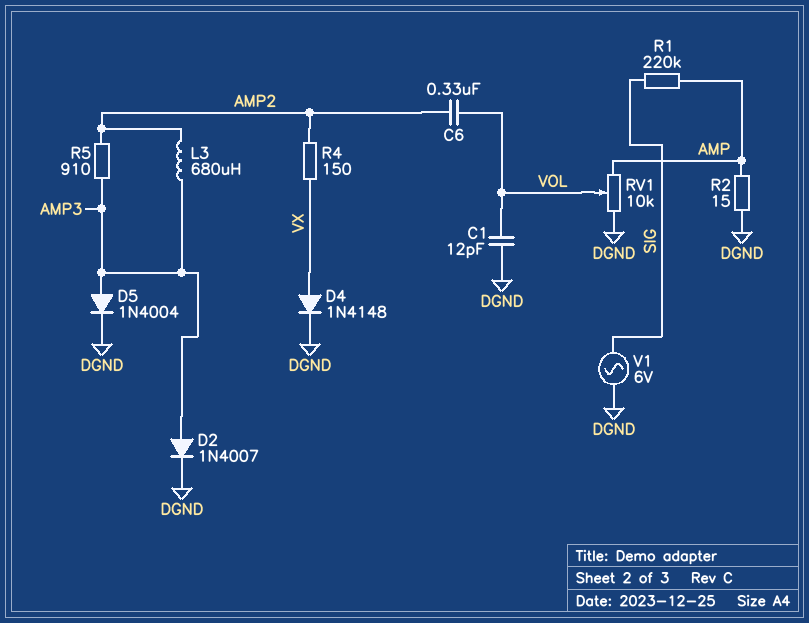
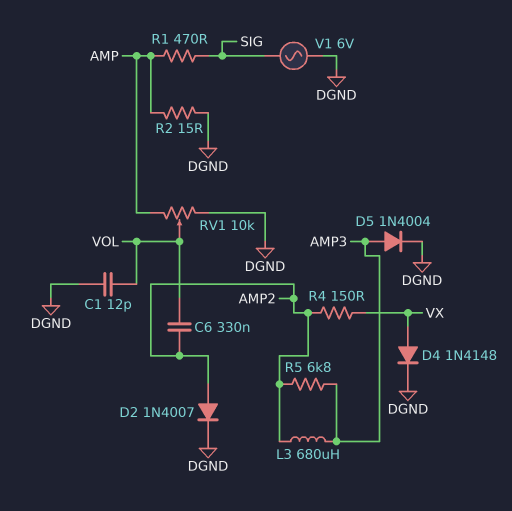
D2: diode 1N4007 (A AMP3, K DGND) -> diode 1N4007 (A AMP2, K DGND)
R1: 220k (AMP, SIG) -> 470 (AMP, SIG)
R5: 910 (AMP2, AMP3) -> 6.8k (AMP2, AMP3)

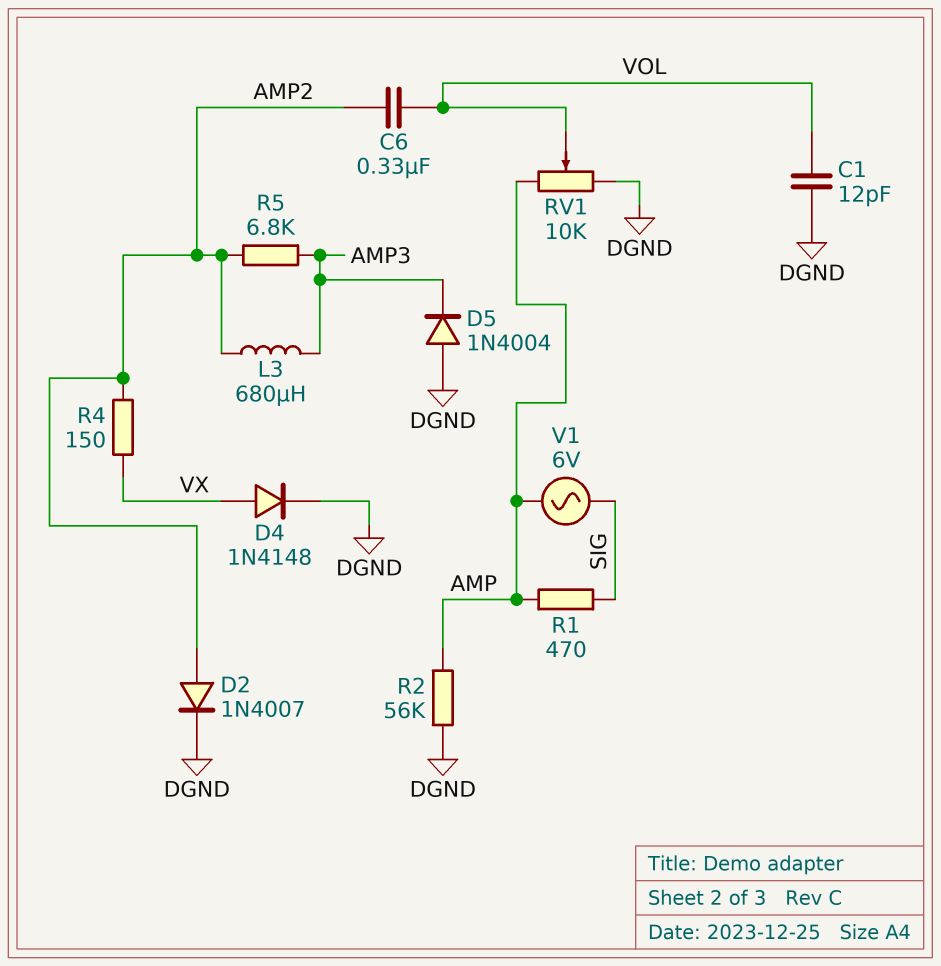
D5: diode 1N4004 (A AMP3, K DGND) -> diode 1N4004 (A DGND, K AMP3)
R2: 15 (AMP, DGND) -> 56k (AMP, DGND)
V1: AC 6V (DGND, SIG) -> AC 6V (AMP, SIG)

